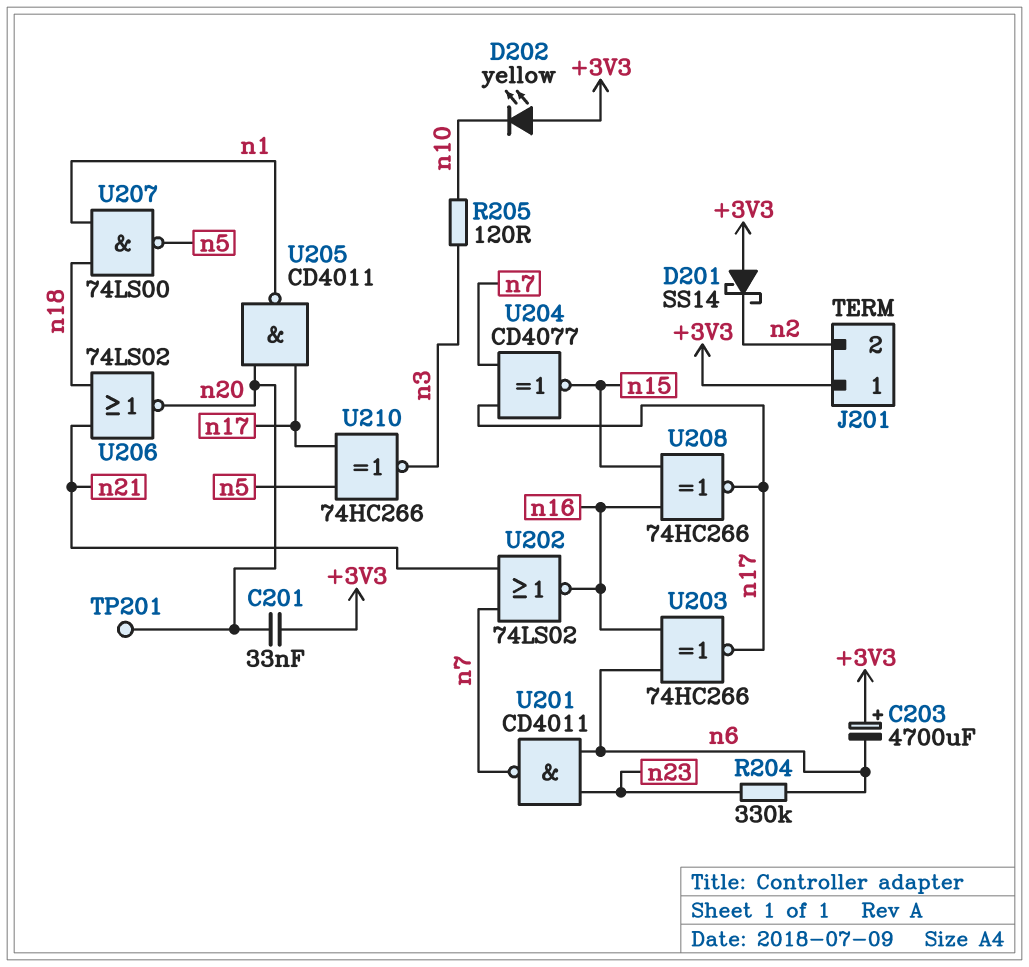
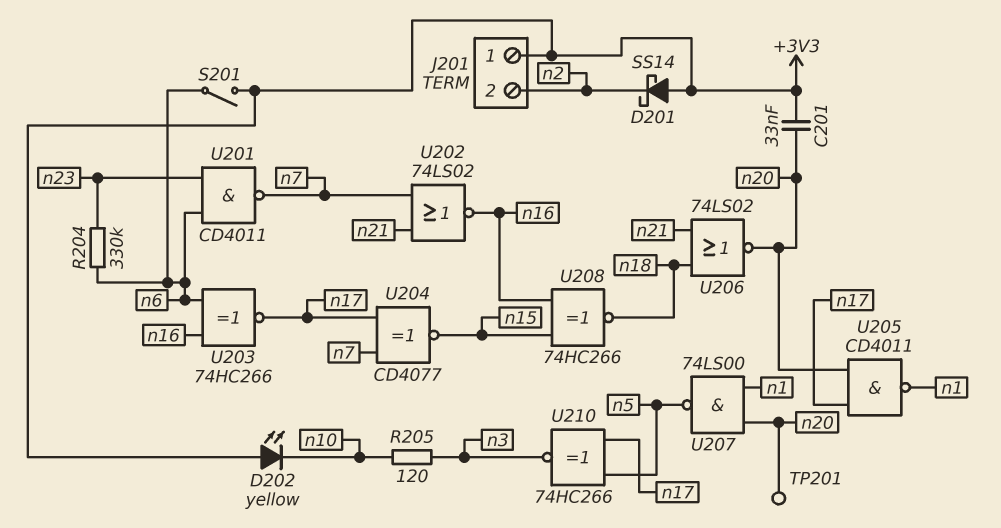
C203: 4700uF (plus +3V3, minus n6) -> none
S201: none -> switch (+3V3, n6)
U207: NAND 74LS00 (in n1, in n18, out n5) -> NAND 74LS00 (in n1, in n20, out n5)
U208: XNOR 74HC266 (in n15, in n16, out n17) -> XNOR 74HC266 (in n15, in n16, out n18)

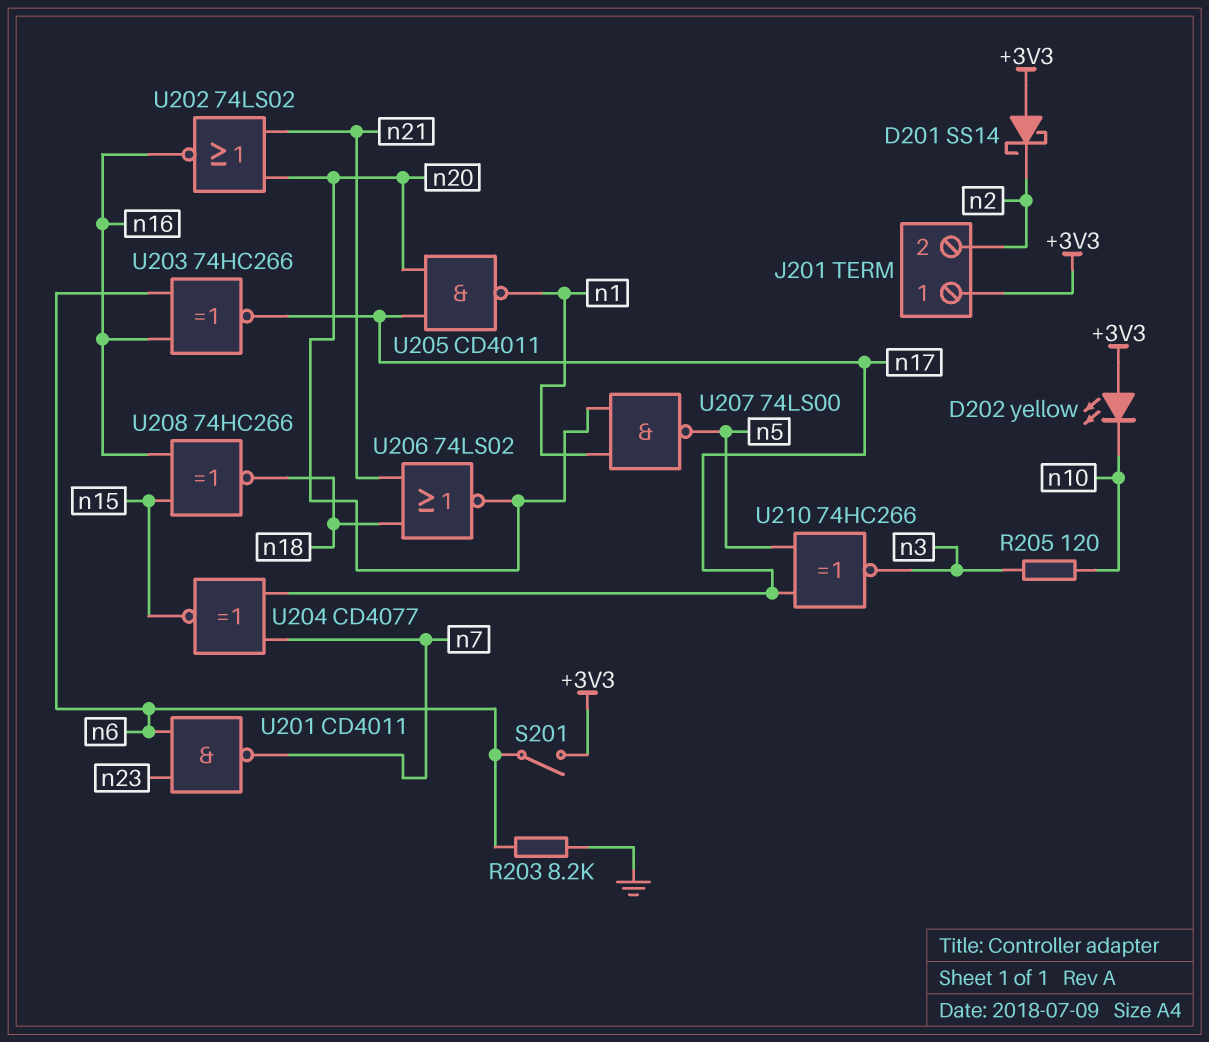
C201: 33nF (+3V3, n20) -> none
R203: none -> 8.2k (GND, n6)
R204: 330k (n6, n23) -> none
TP201: test point (n20) -> none
U202: NOR 74LS02 (in n7, in n21, out n16) -> NOR 74LS02 (in n20, in n21, out n16)

